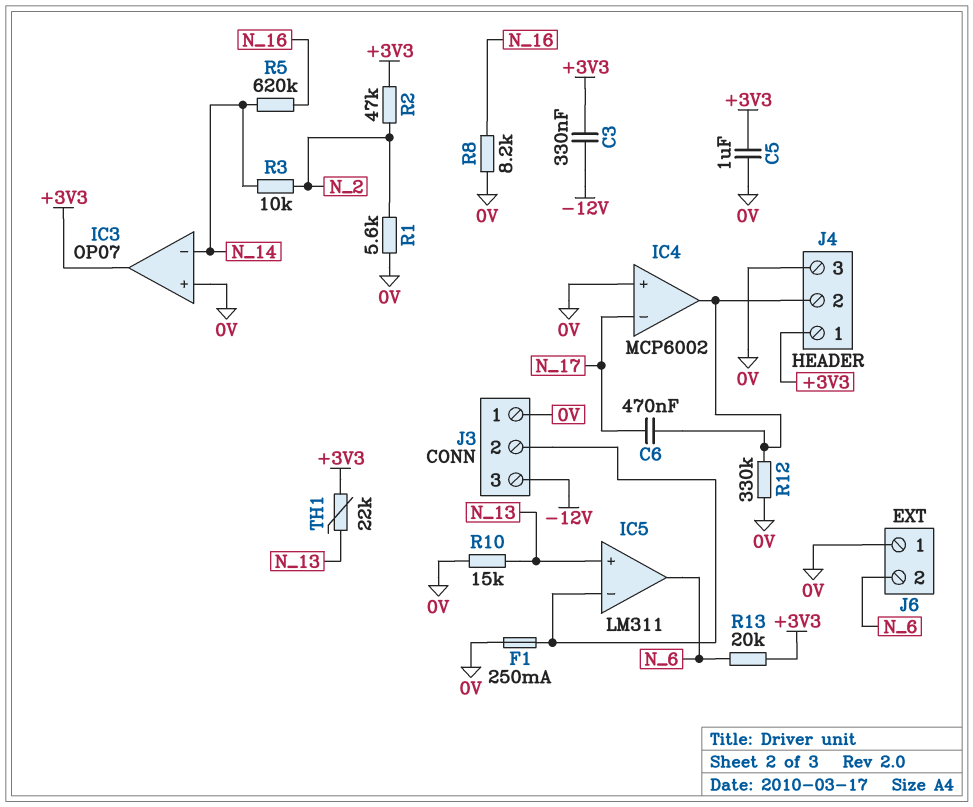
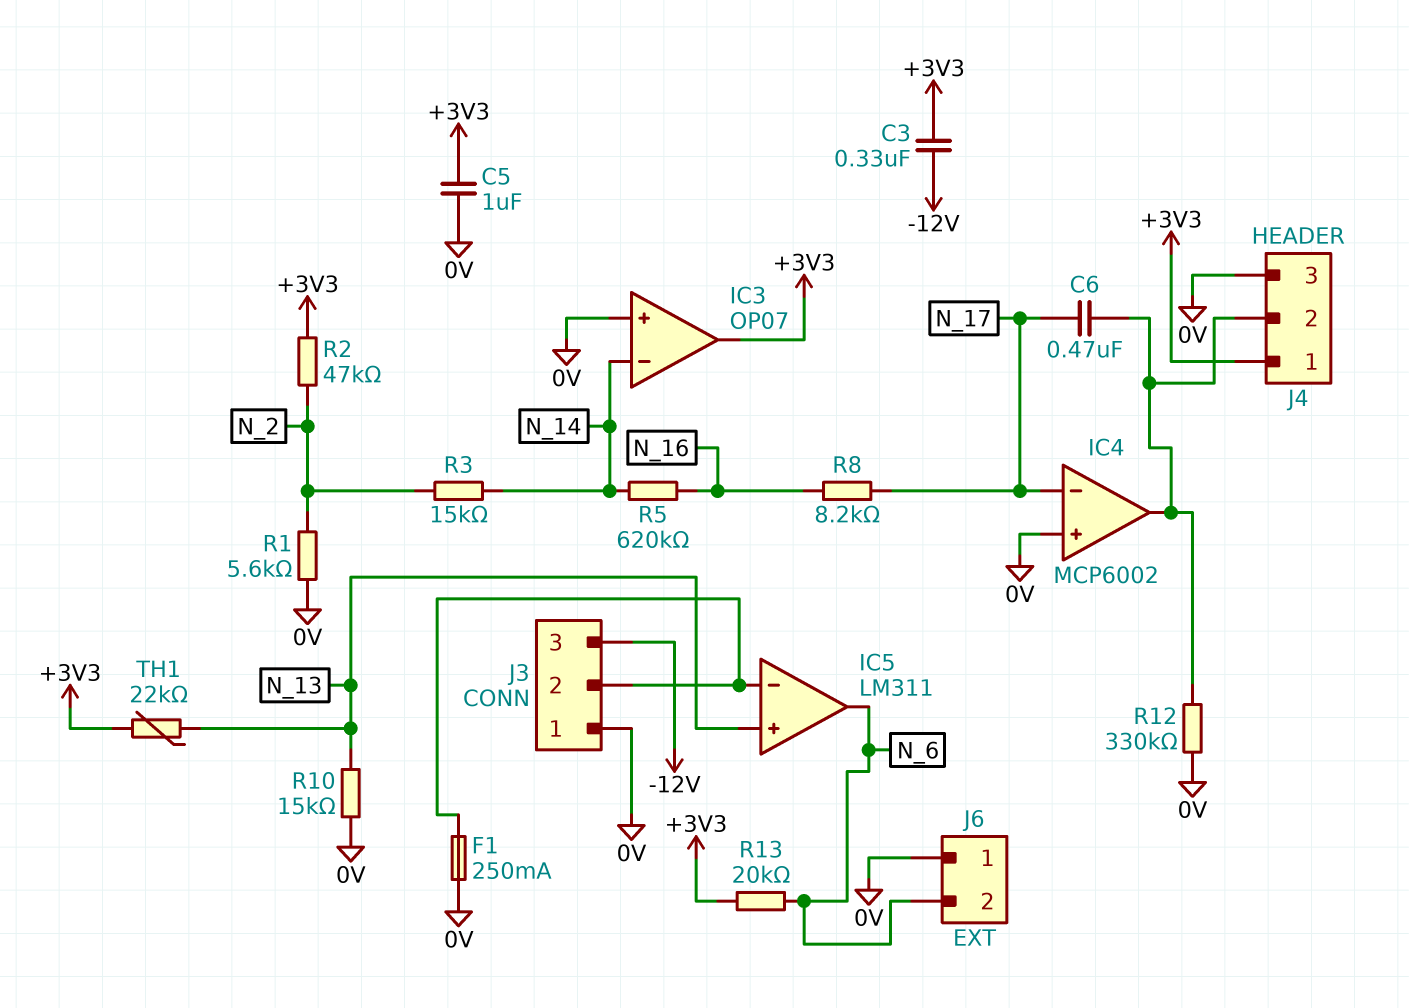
R3: 10k (N_2, N_14) -> 15k (N_2, N_14)
R8: 8.2k (0V, N_16) -> 8.2k (N_16, N_17)

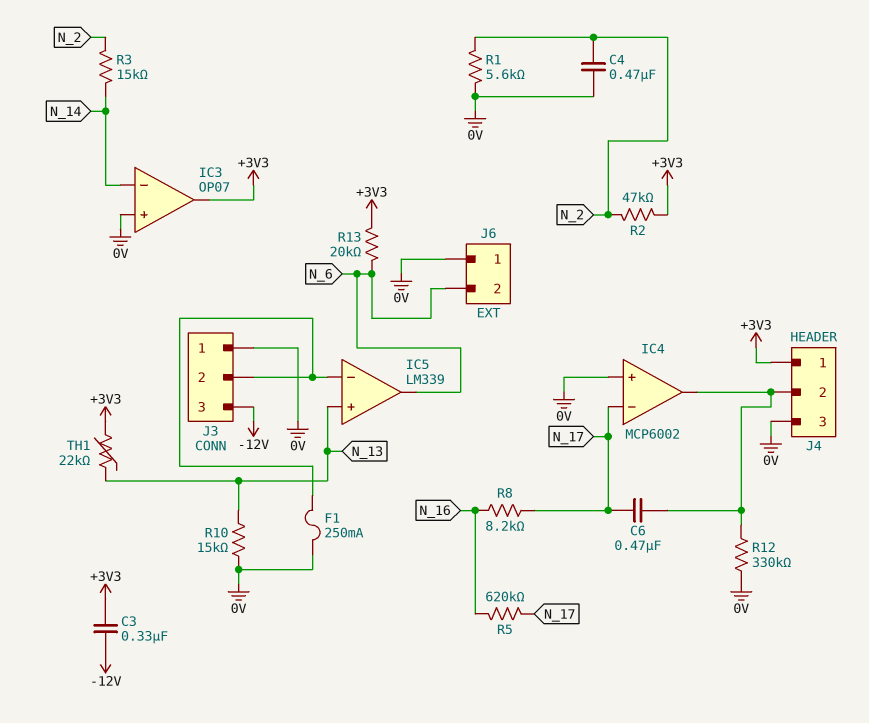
C4: none -> 470nF (0V, N_2)
C5: 1uF (+3V3, 0V) -> none
IC5: LM311 -> LM339
R5: 620k (N_14, N_16) -> 620k (N_16, N_17)

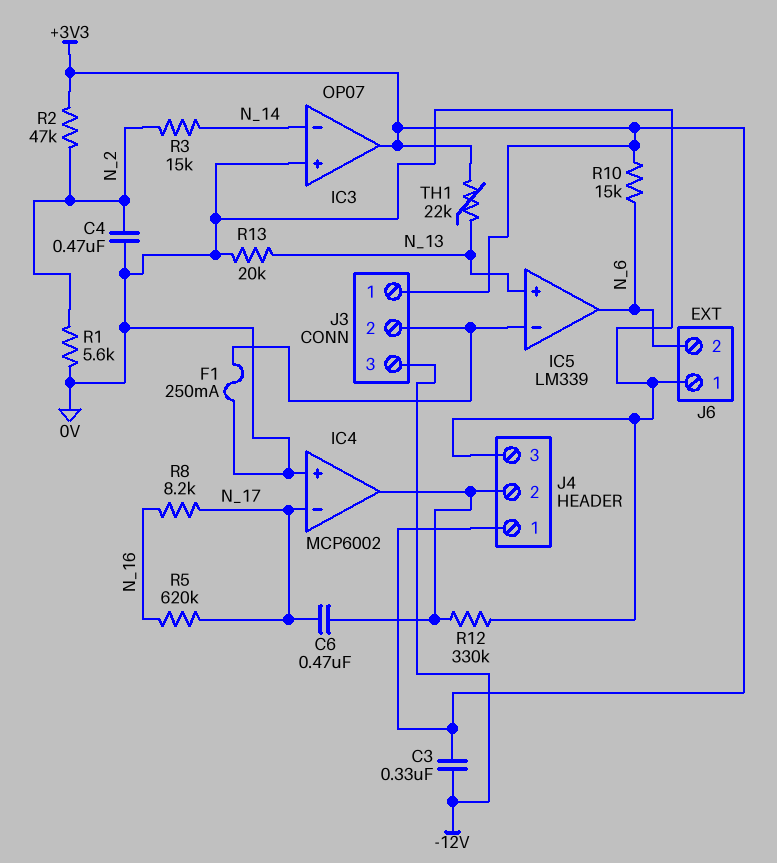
J3 pin 1: 0V -> +3V3
R10: 15k (0V, N_13) -> 15k (+3V3, N_6)
R13: 20k (+3V3, N_6) -> 20k (0V, N_13)

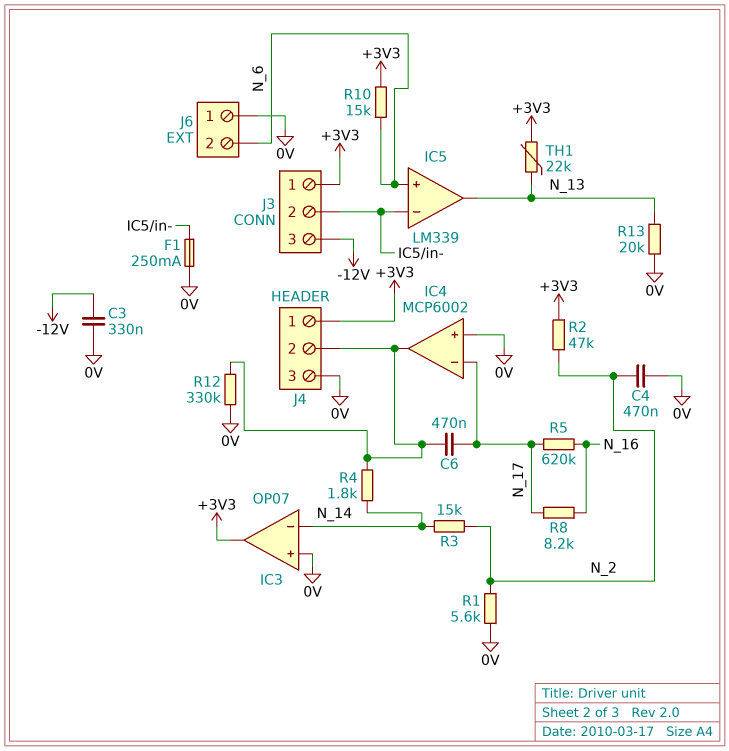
C3: 330nF (+3V3, -12V) -> 330nF (-12V, 0V)
IC5 pin in+: N_13 -> N_6
IC5 pin out: N_6 -> N_13
R4: none -> 1.8k (IC4/out, N_14)

